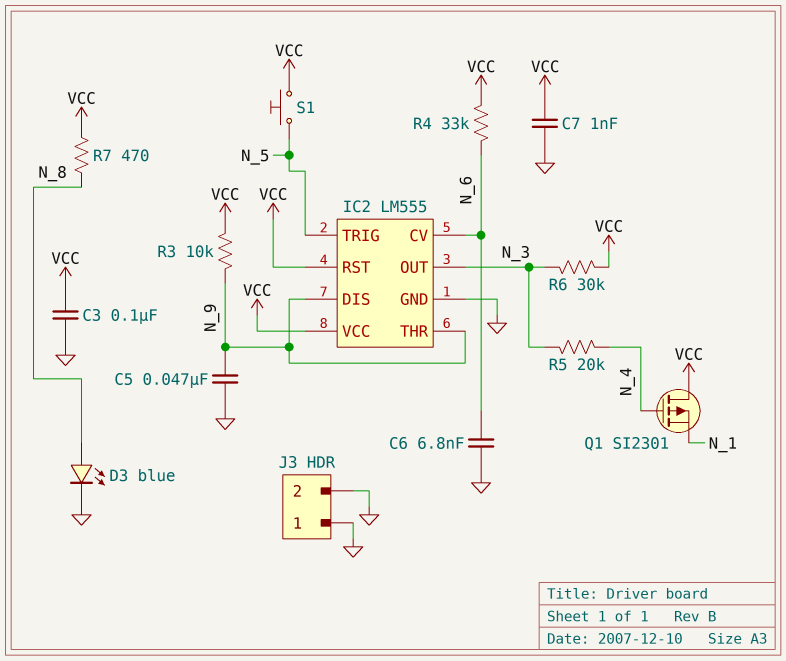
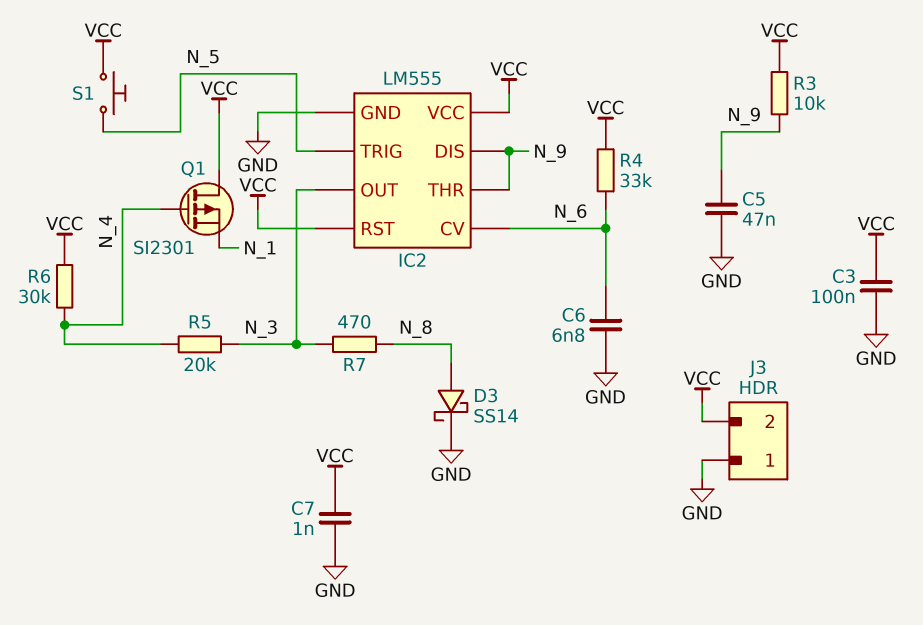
D3: LED blue (A N_8, K GND) -> schottky SS14 (A N_8, K GND)
J3 pin 2: GND -> VCC
R6: 30k (N_3, VCC) -> 30k (N_4, VCC)
R7: 470 (N_8, VCC) -> 470 (N_3, N_8)

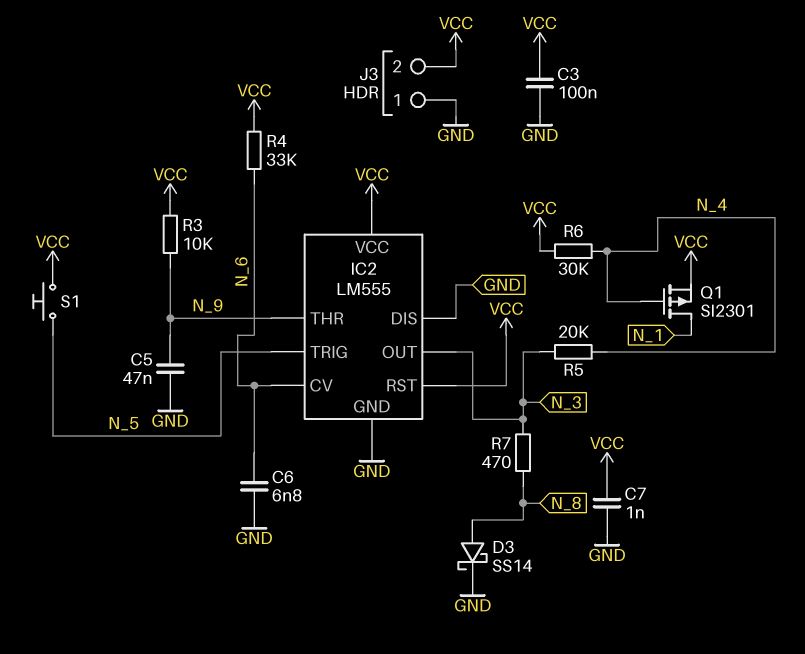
IC2 pin DIS: N_9 -> GND
Q1: PMOS SI2301 (G N_4, D VCC, S N_1) -> PMOS SI2301 (G N_4, D N_1, S VCC)

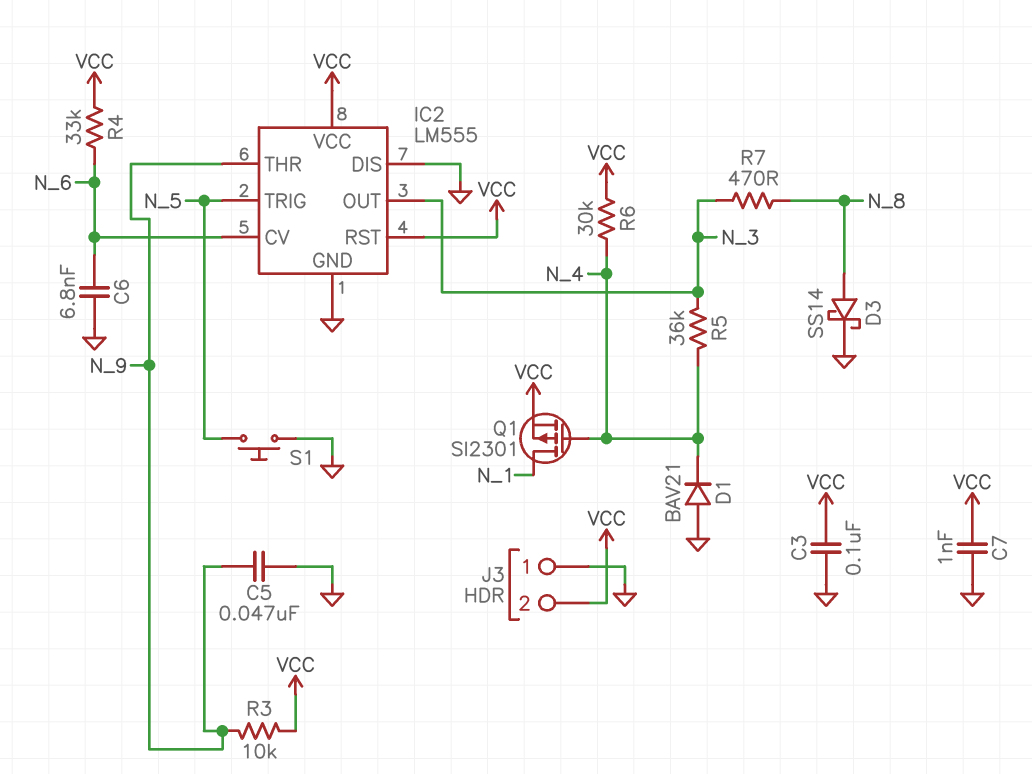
D1: none -> diode BAV21 (A GND, K N_4)
R5: 20k (N_3, N_4) -> 36k (N_3, N_4)
S1: button (N_5, VCC) -> button (GND, N_5)

